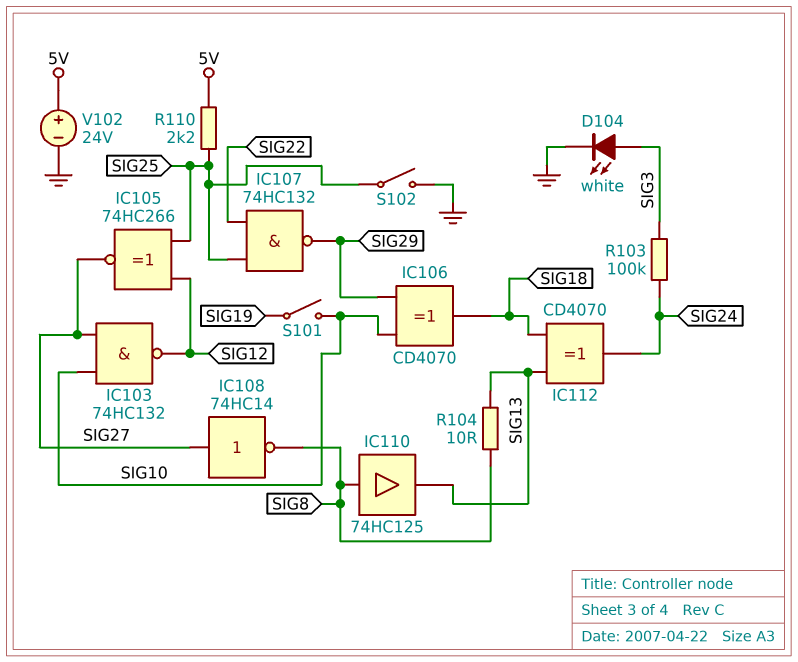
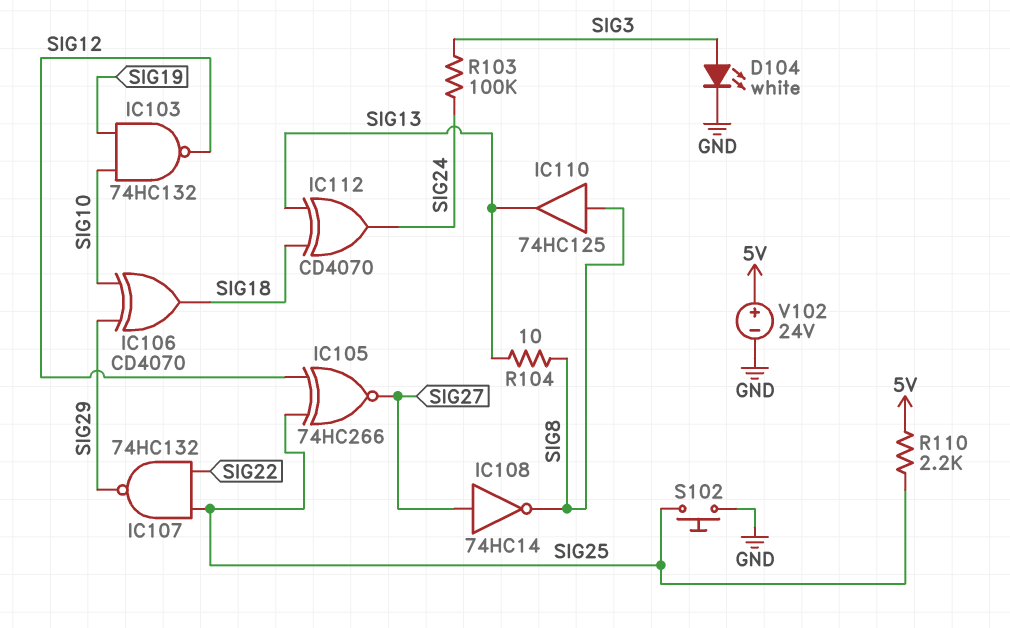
IC103: NAND 74HC132 (in SIG10, in SIG27, out SIG12) -> NAND 74HC132 (in SIG10, in SIG19, out SIG12)
S101: switch (SIG10, SIG19) -> none
S102: switch (GND, SIG25) -> button (GND, SIG25)

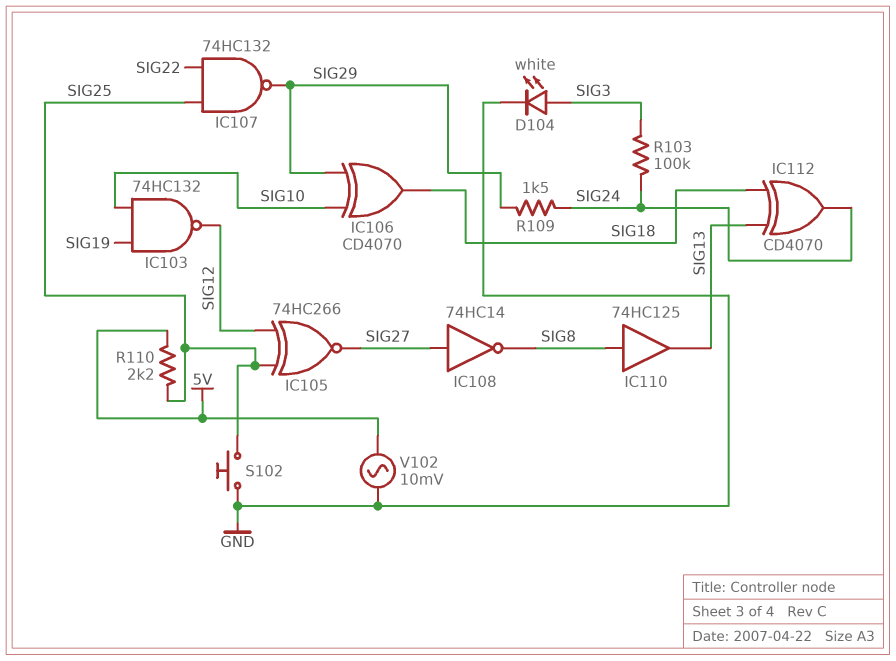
R104: 10 (SIG8, SIG13) -> none
R109: none -> 1.5k (SIG24, SIG29)
V102: 24V (plus 5V, minus GND) -> AC 10mV (5V, GND)

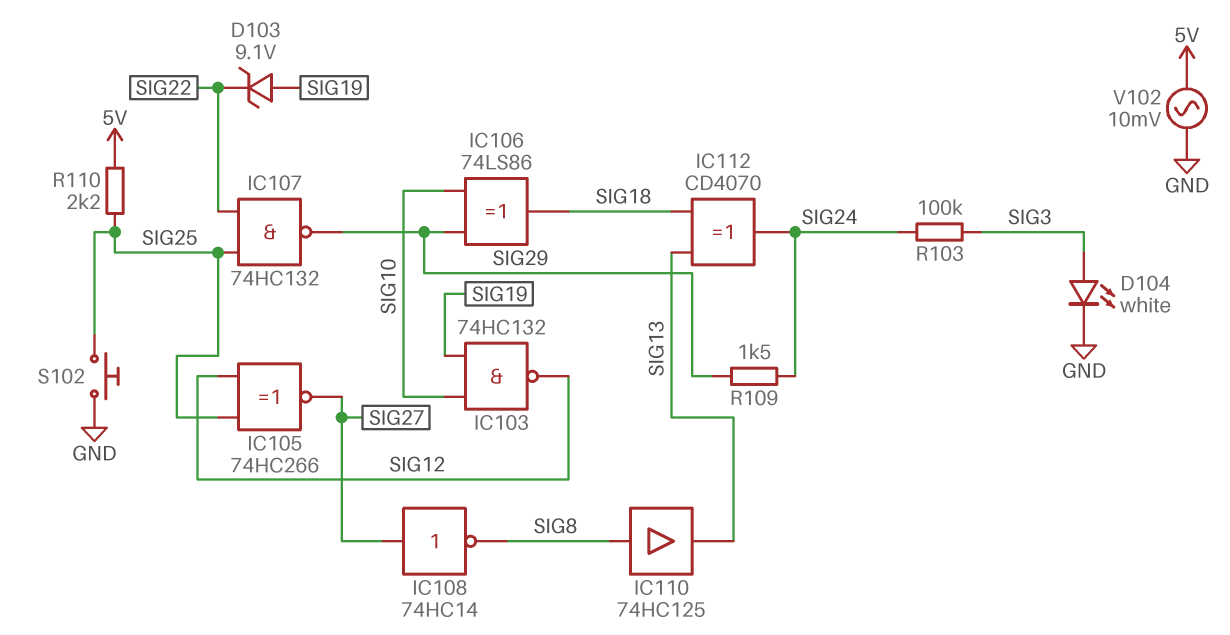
D103: none -> zener 9.1V (A SIG19, K SIG22)
IC106: XOR CD4070 (in SIG10, in SIG29, out SIG18) -> XOR 74LS86 (in SIG10, in SIG29, out SIG18)

